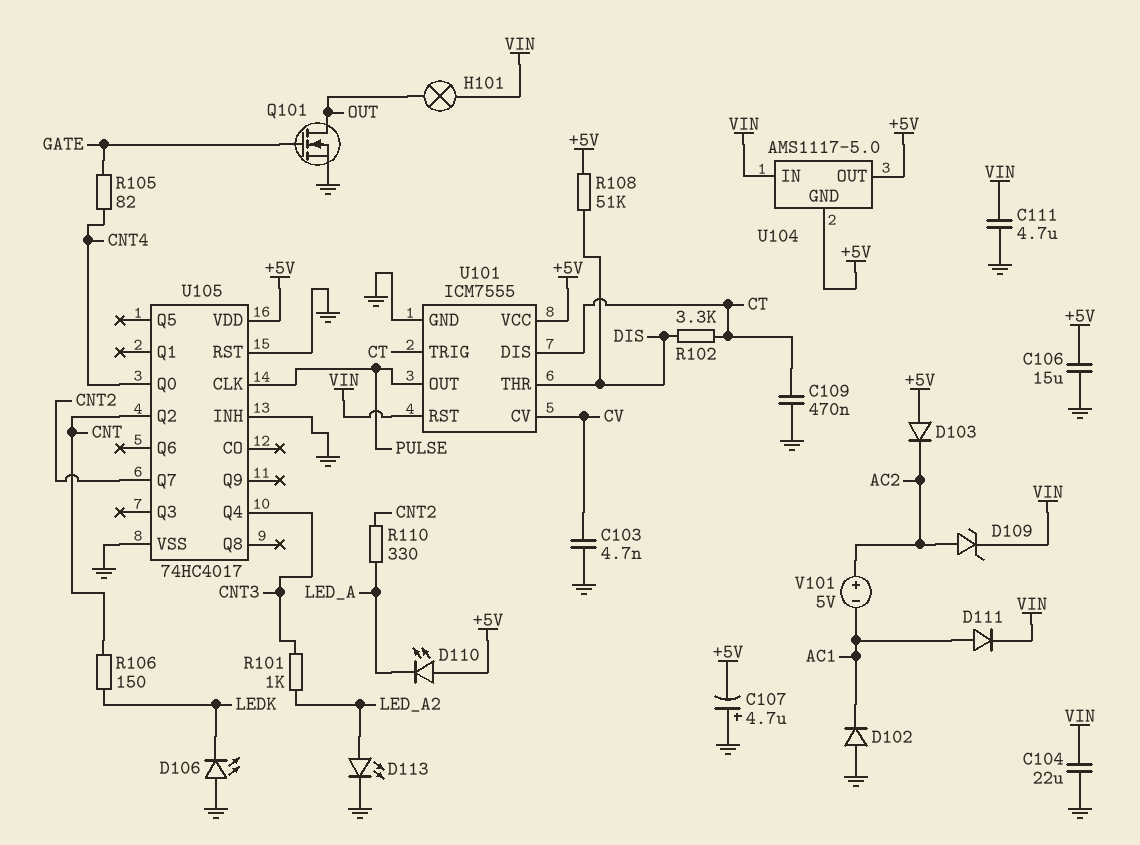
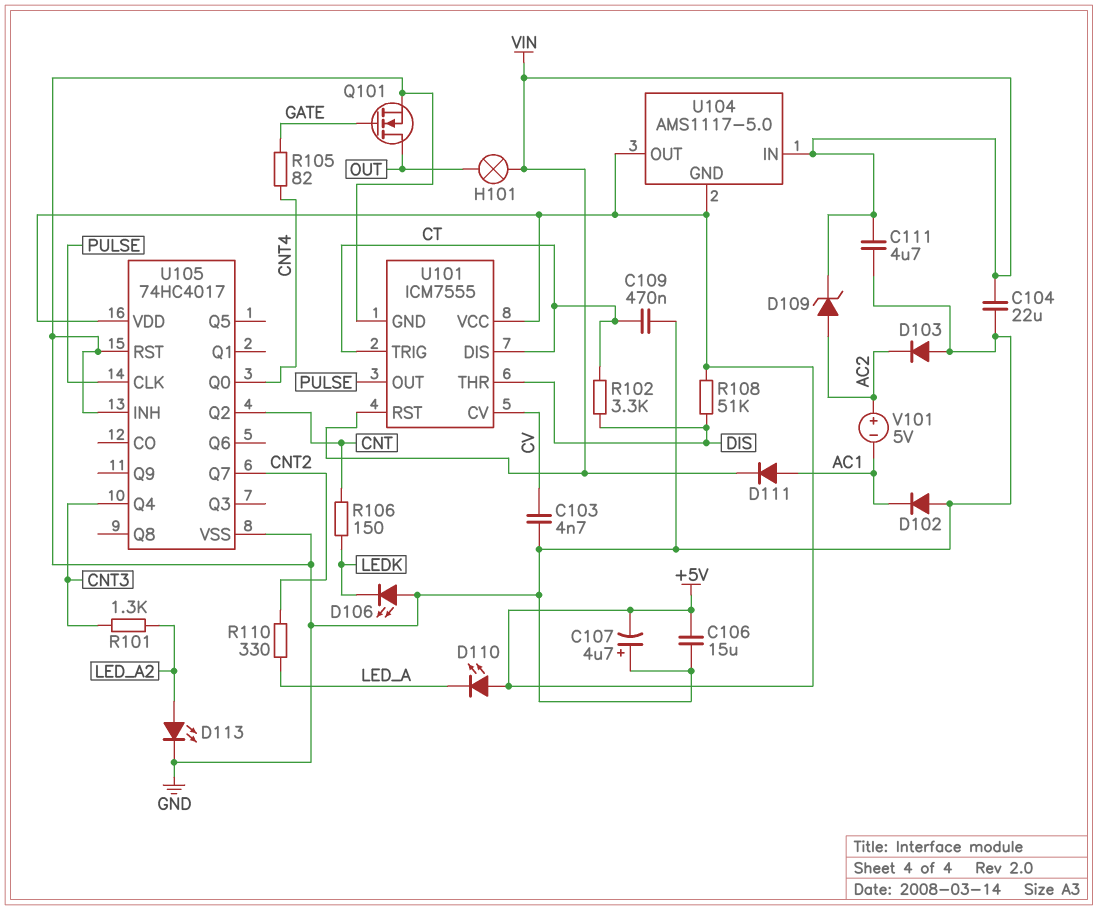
D103: diode (A +5V, K AC2) -> diode (A GND, K AC2)
R101: 1k (CNT3, LED_A2) -> 1.3k (CNT3, LED_A2)

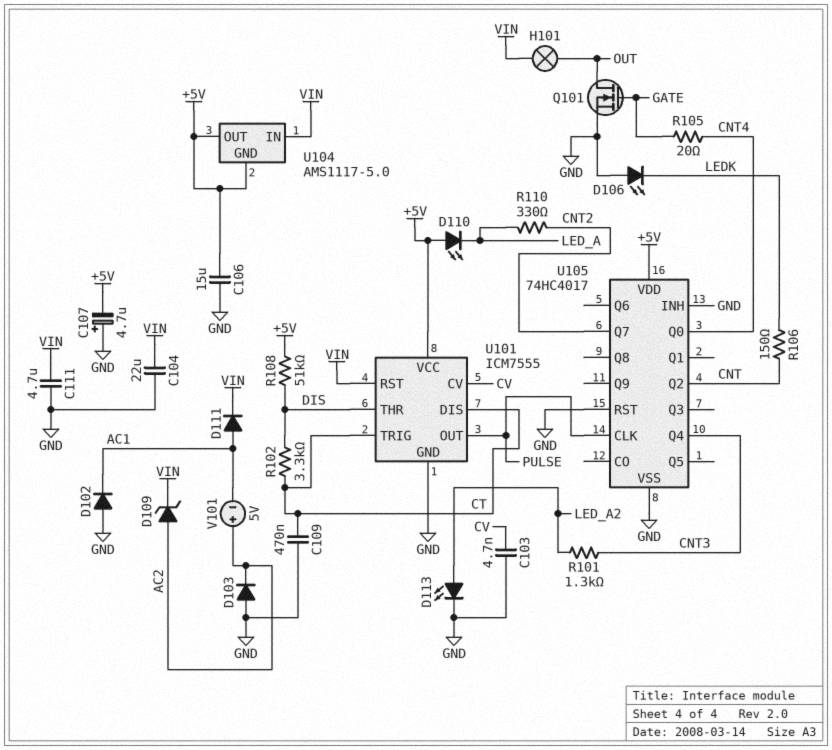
R105: 82 (CNT4, GATE) -> 20 (CNT4, GATE)

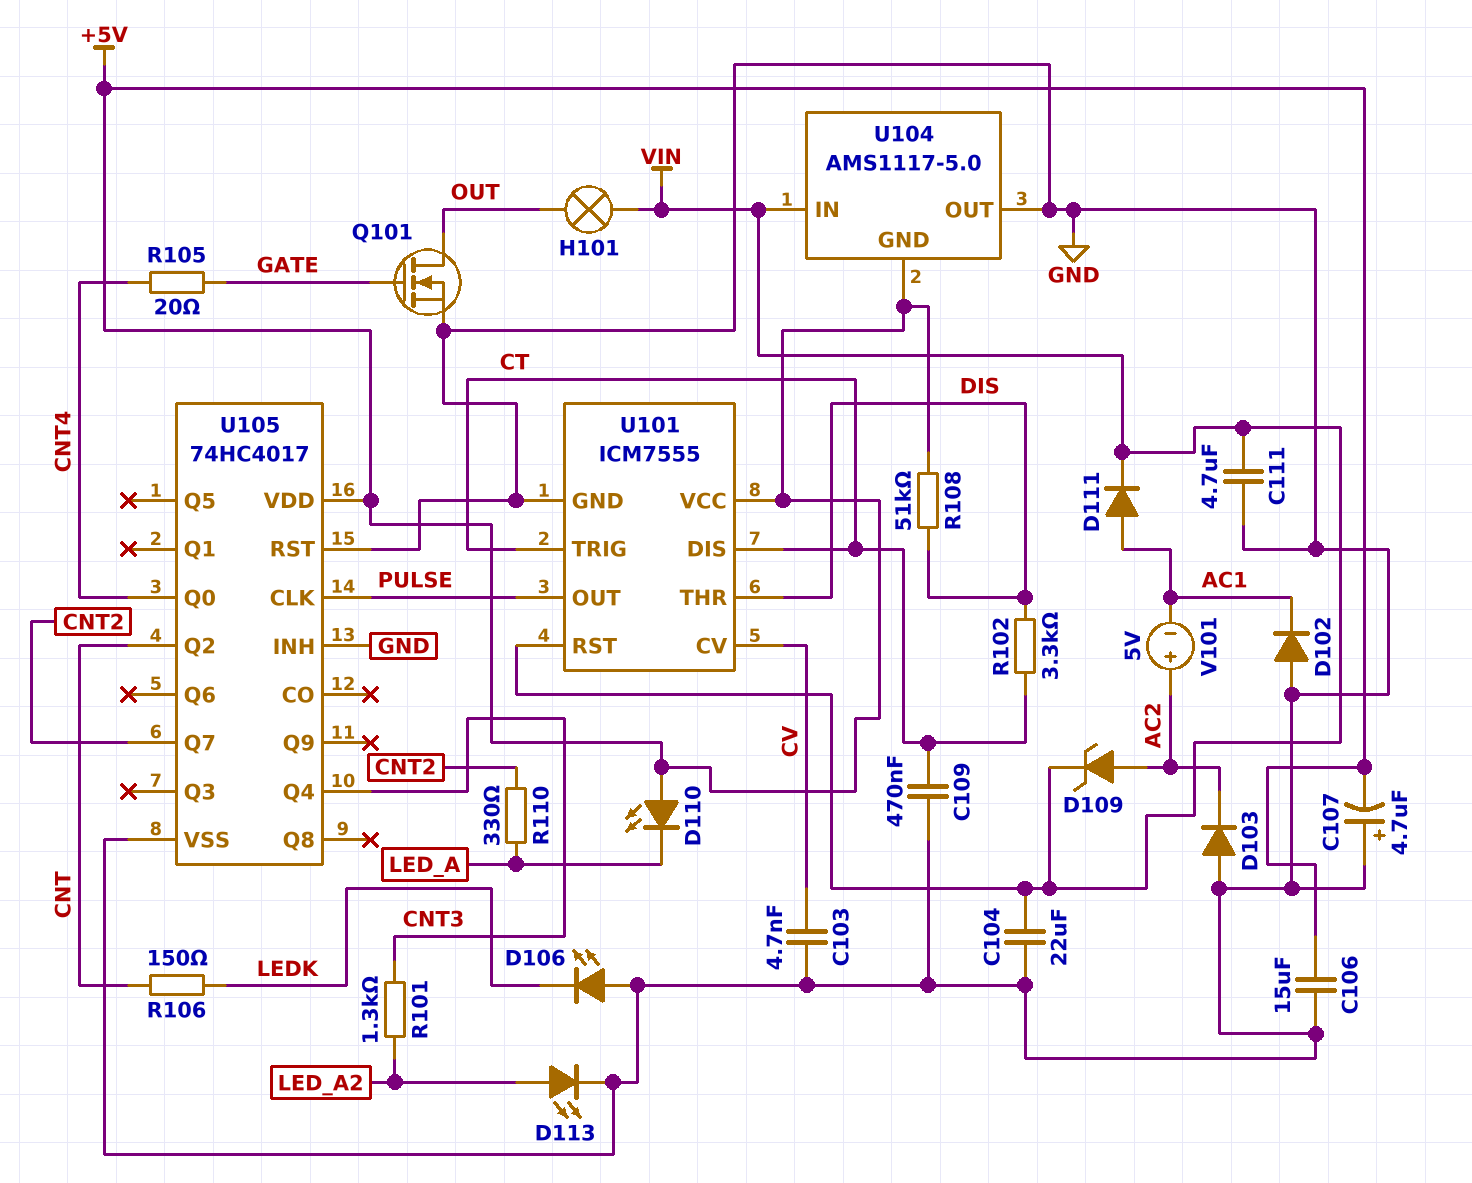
U104 pin OUT: +5V -> GND

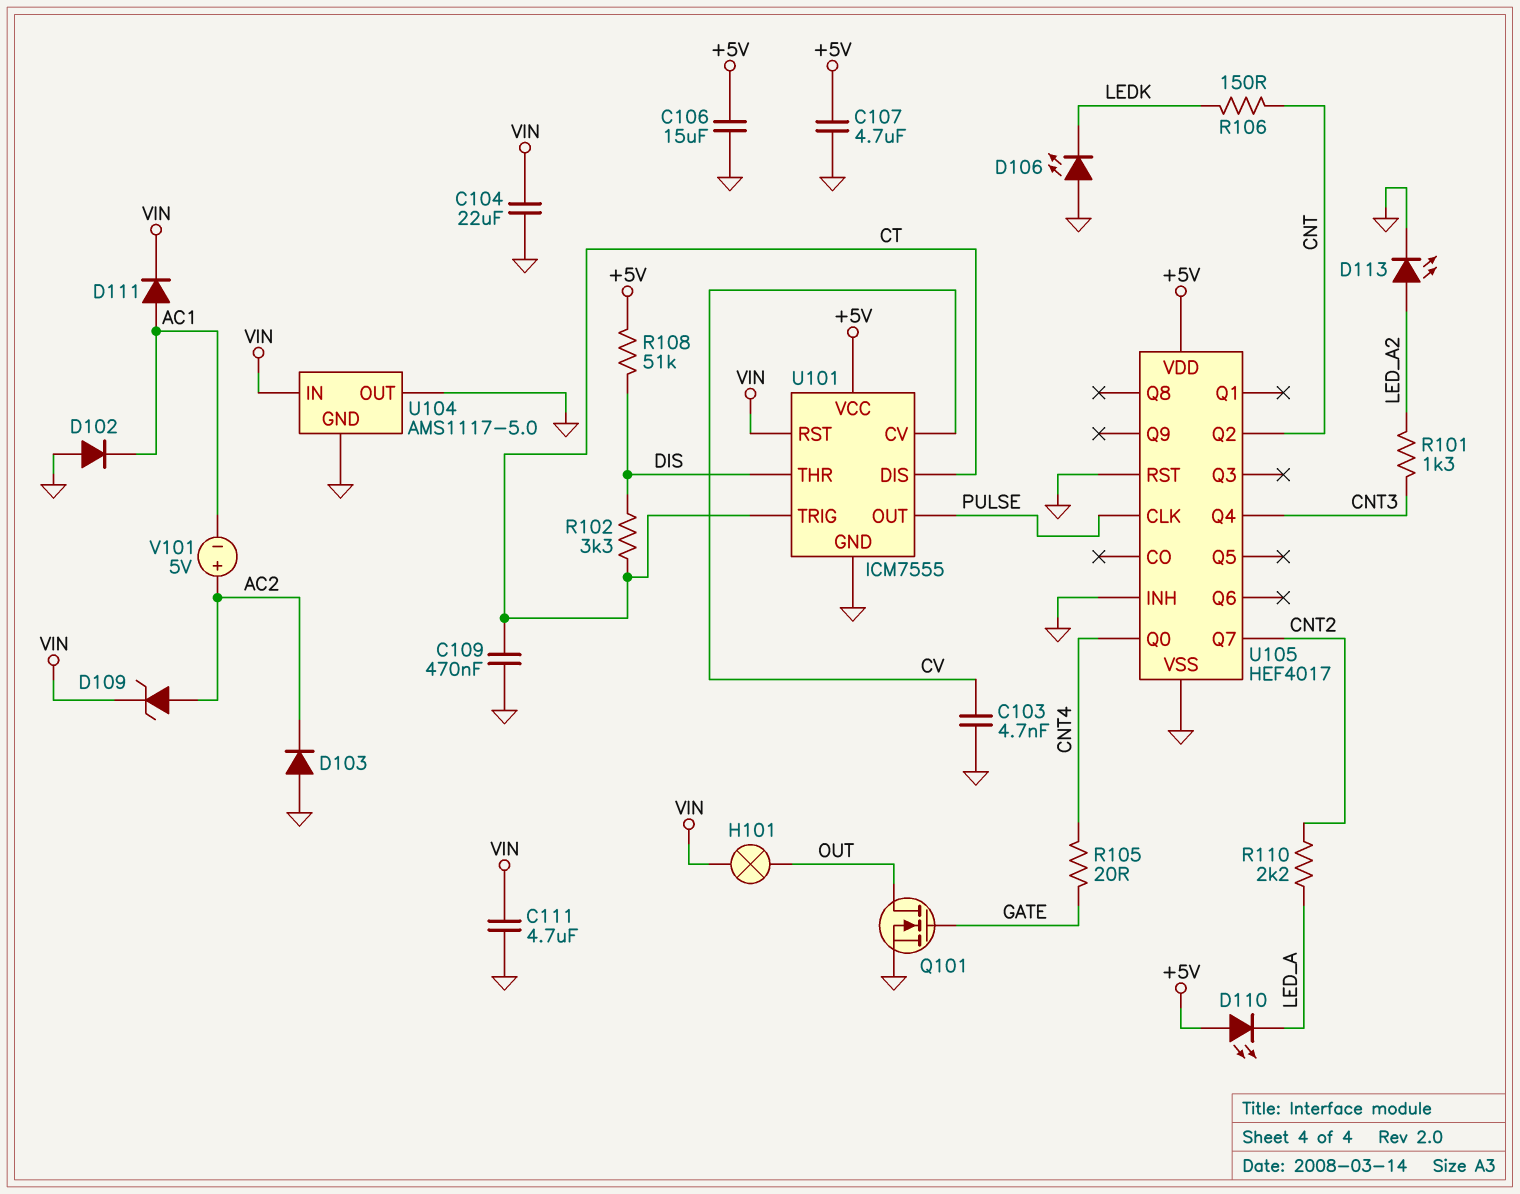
C107: 4.7uF (plus GND, minus +5V) -> 4.7uF (+5V, GND)
R110: 330 (CNT2, LED_A) -> 2.2k (CNT2, LED_A)
U104 pin GND: +5V -> GND
U105: 74HC4017 -> HEF4017

